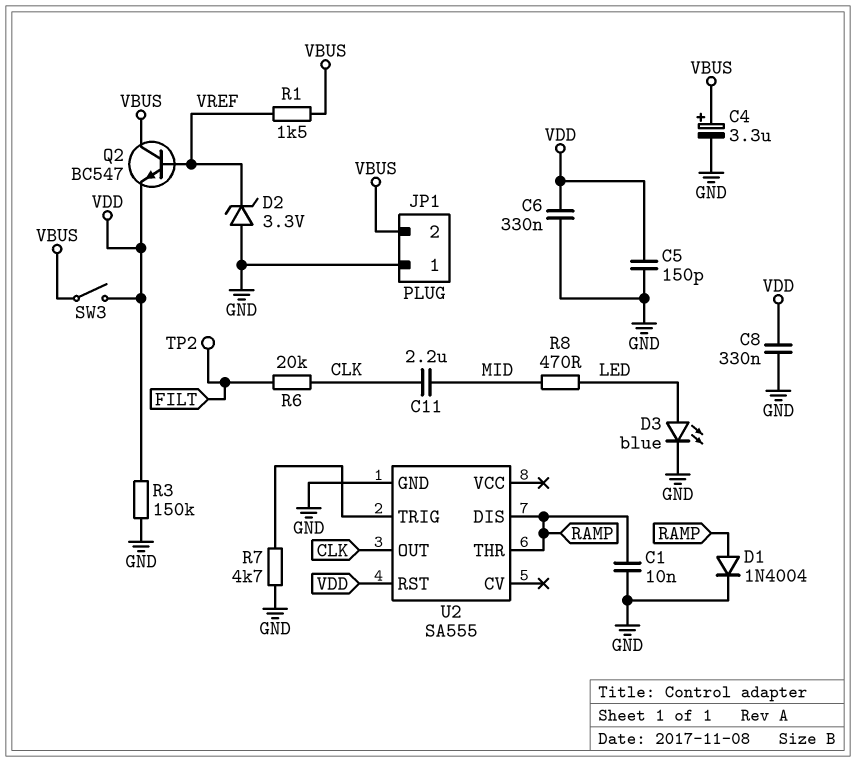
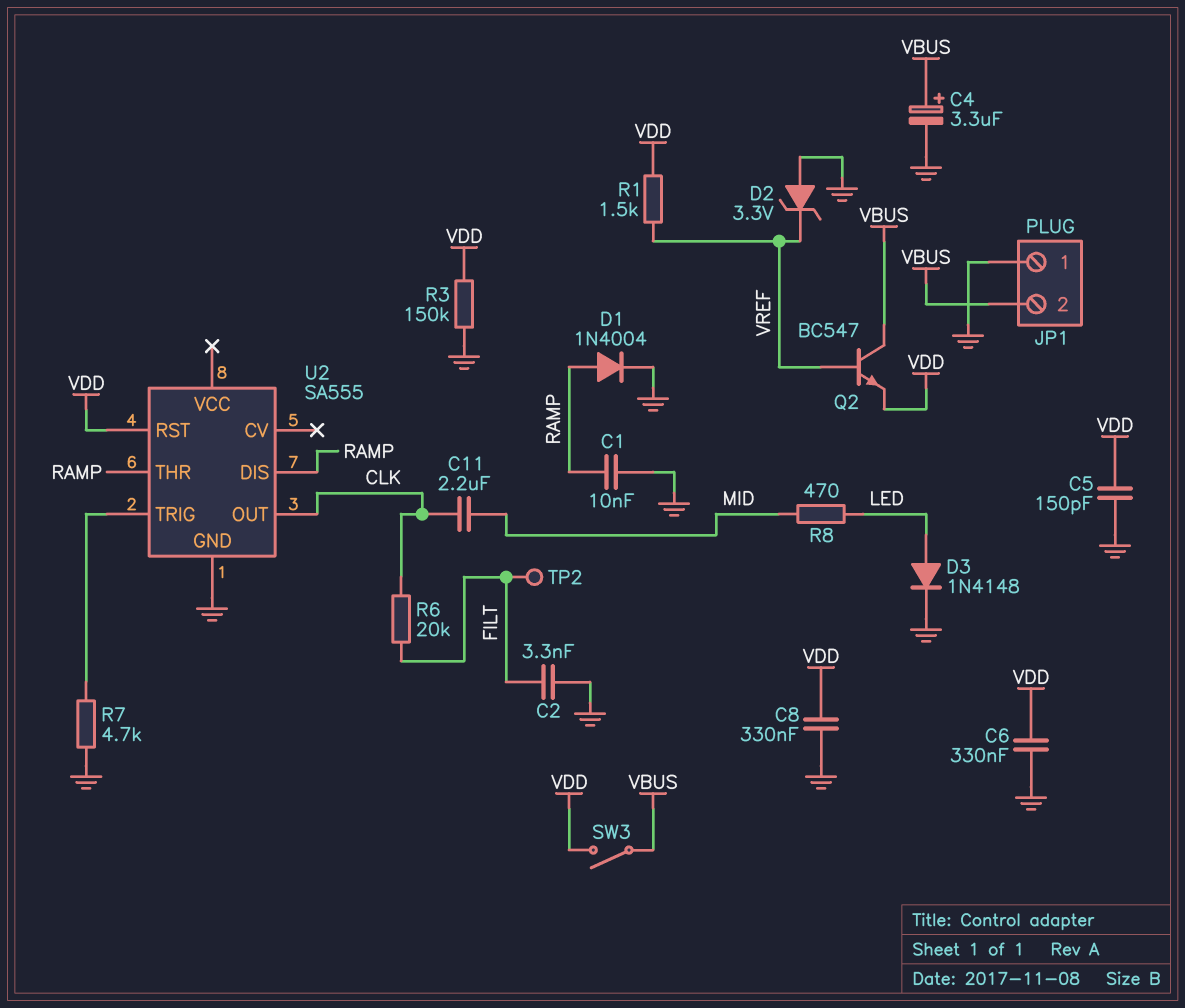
C2: none -> 3.3nF (FILT, GND)
D3: LED blue (A LED, K GND) -> diode 1N4148 (A LED, K GND)
R1: 1.5k (VBUS, VREF) -> 1.5k (VDD, VREF)

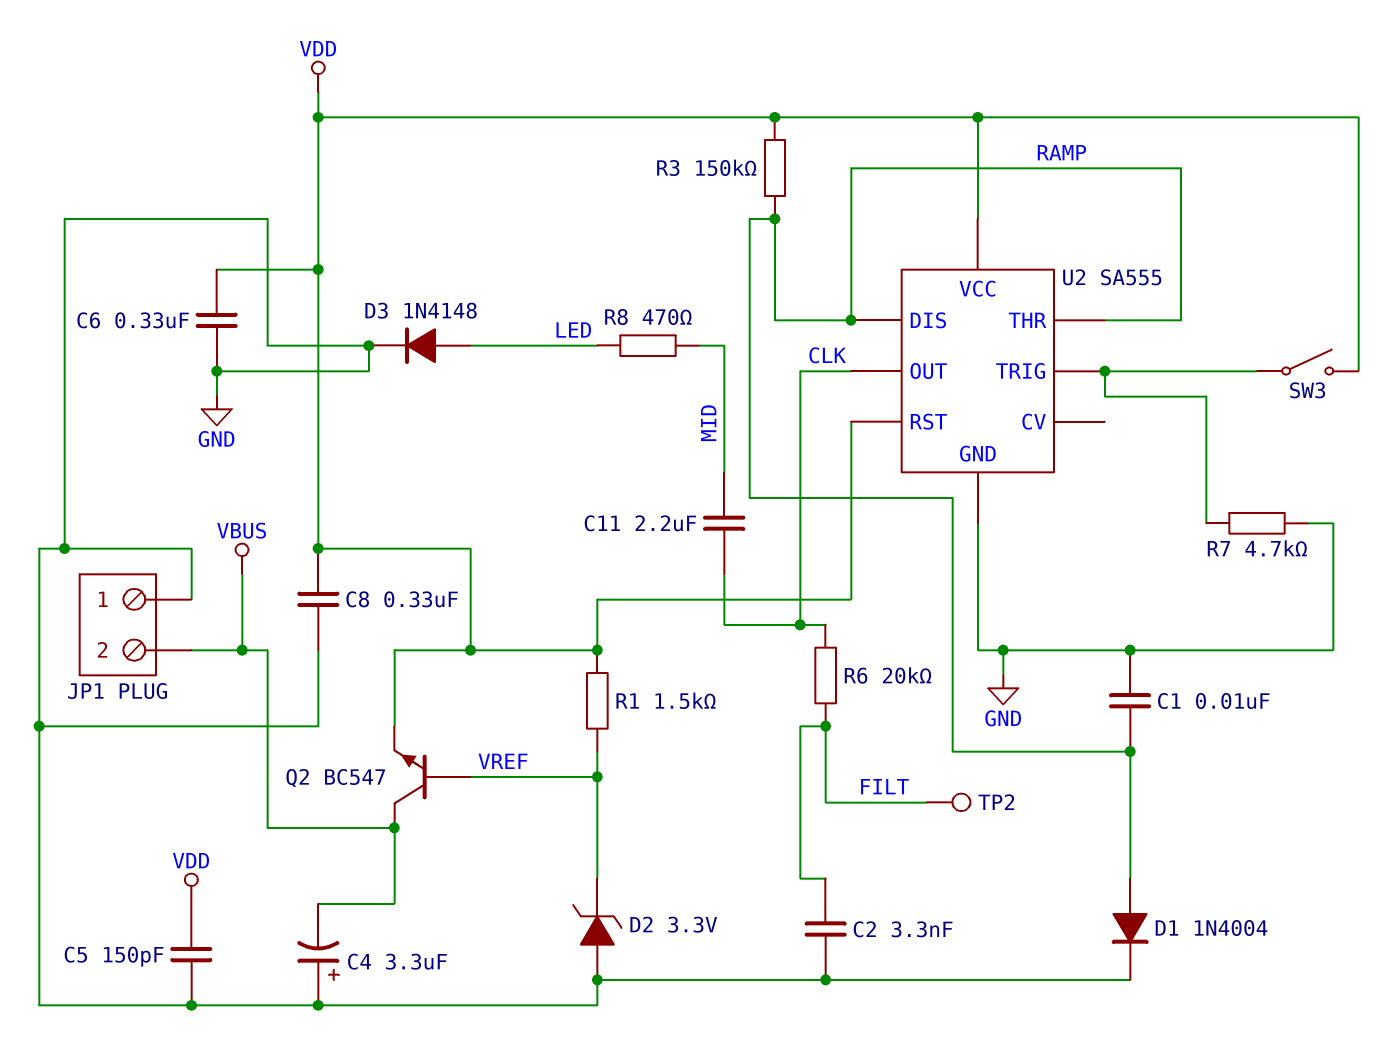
C4: 3.3uF (plus VBUS, minus GND) -> 3.3uF (plus GND, minus VBUS)
R3: 150k (GND, VDD) -> 150k (RAMP, VDD)
SW3: switch (VBUS, VDD) -> switch (U2/TRIG, VDD)
U2 pin VCC: none -> VDD

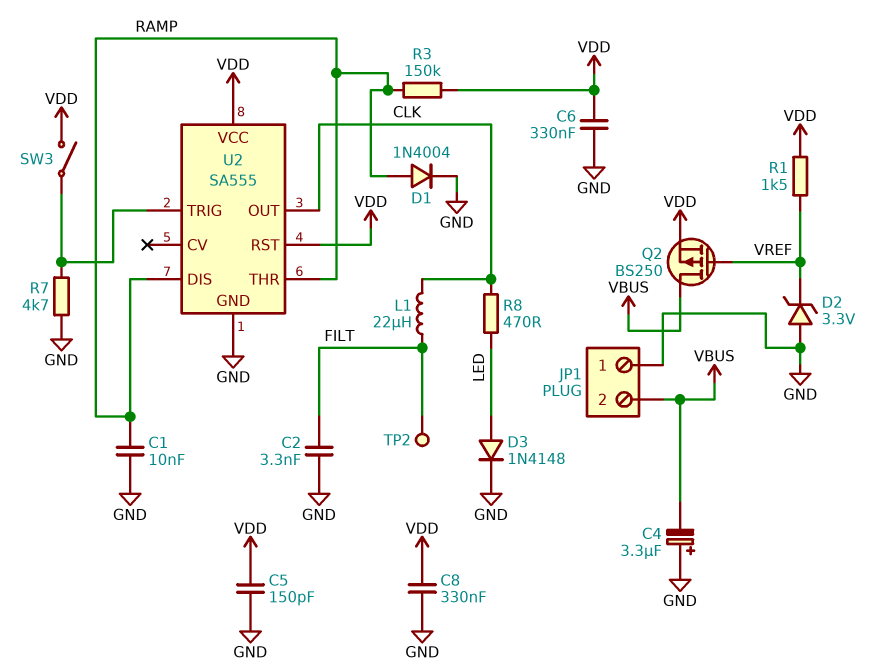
C11: 2.2uF (CLK, MID) -> none
L1: none -> 22uH (CLK, FILT)
Q2: NPN BC547 (B VREF, C VBUS, E VDD) -> PMOS BS250 (G VREF, D VBUS, S VDD)
R6: 20k (CLK, FILT) -> none
R8: 470 (LED, MID) -> 470 (CLK, LED)

